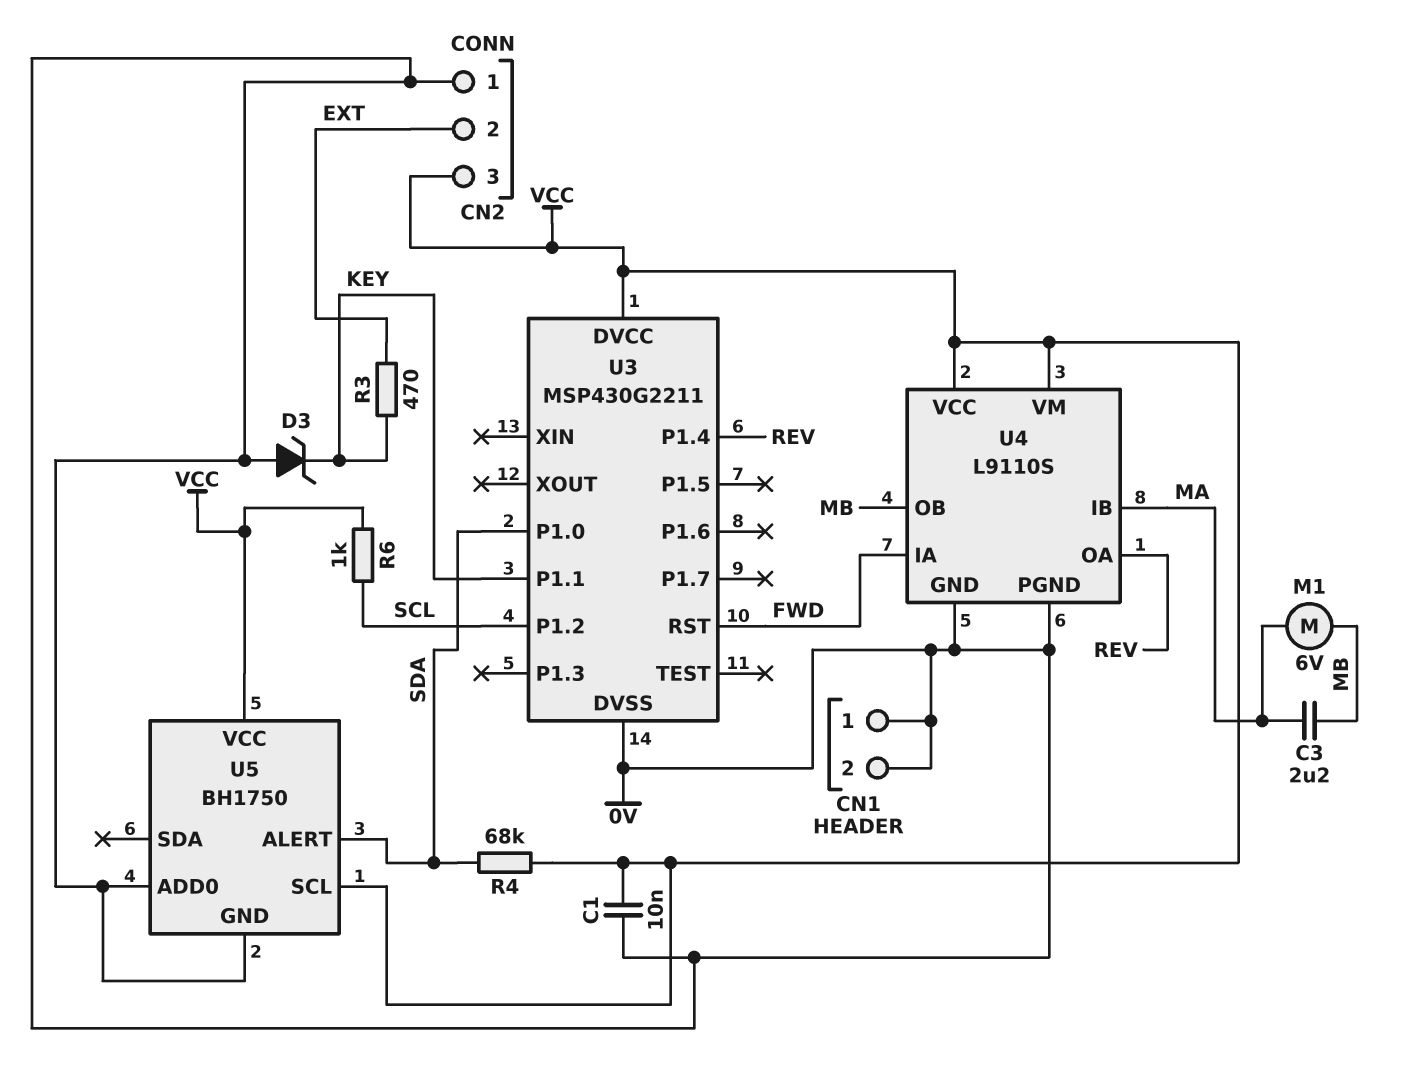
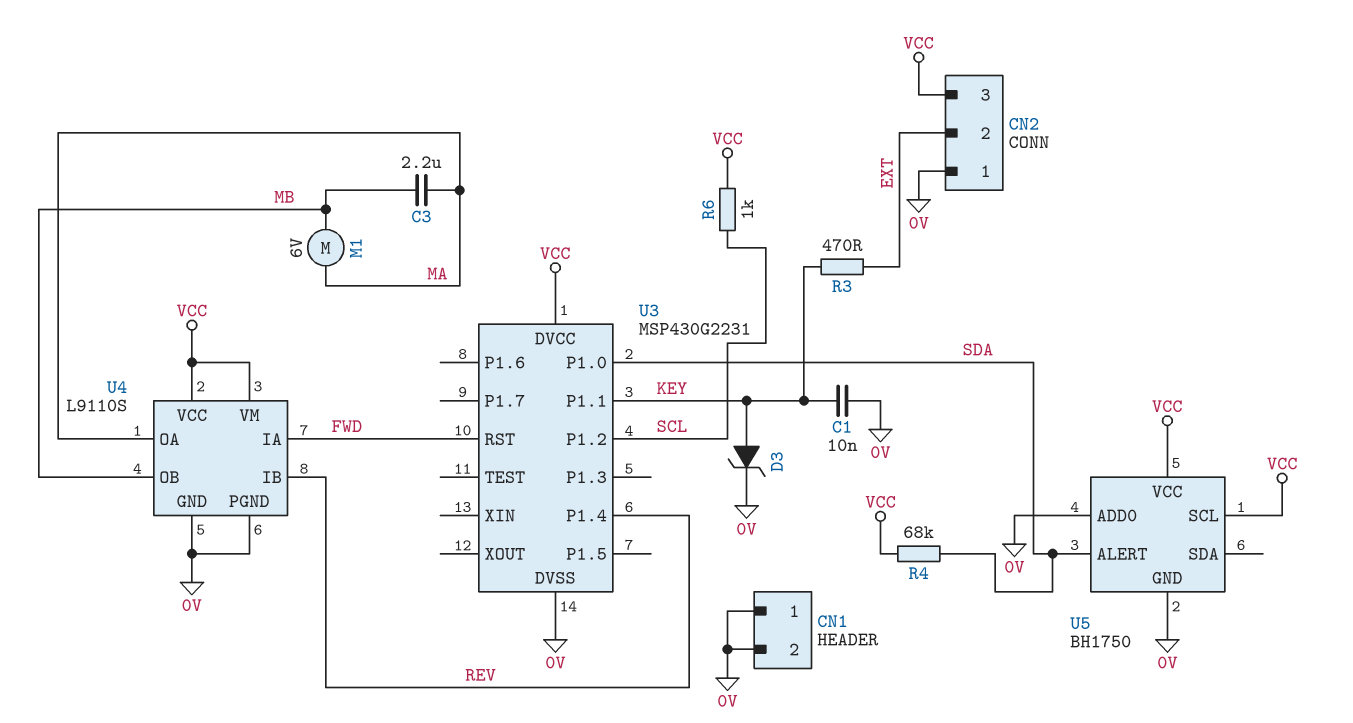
C1: 10nF (0V, VCC) -> 10nF (0V, KEY)
D3: zener (A 0V, K KEY) -> zener (A KEY, K 0V)
U3: MSP430G2211 -> MSP430G2231
U4 pin IB: MA -> REV
U4 pin OA: REV -> MA

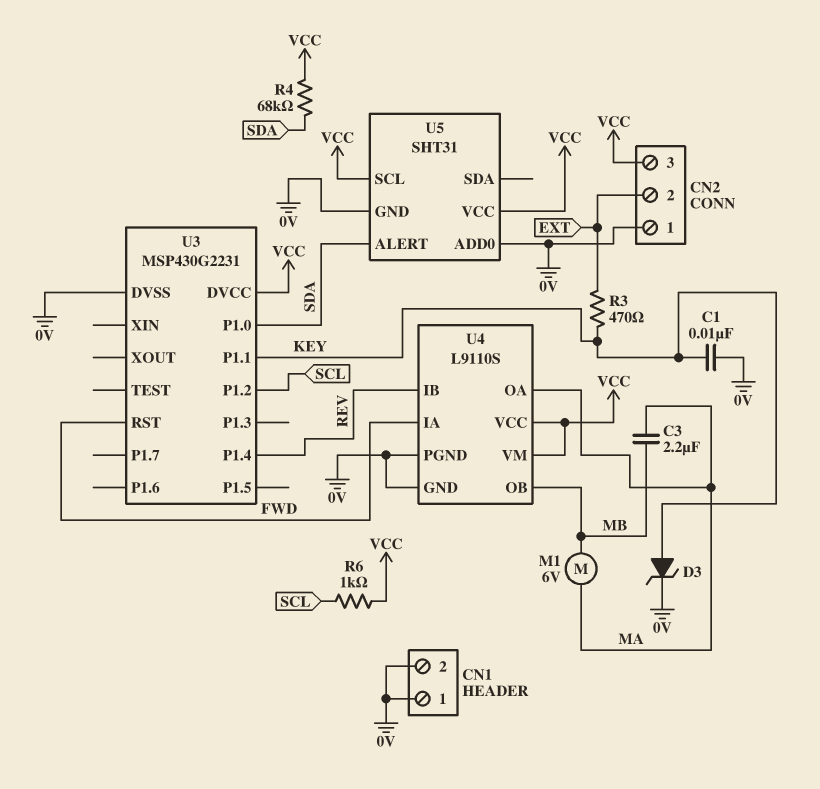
U5: BH1750 -> SHT31

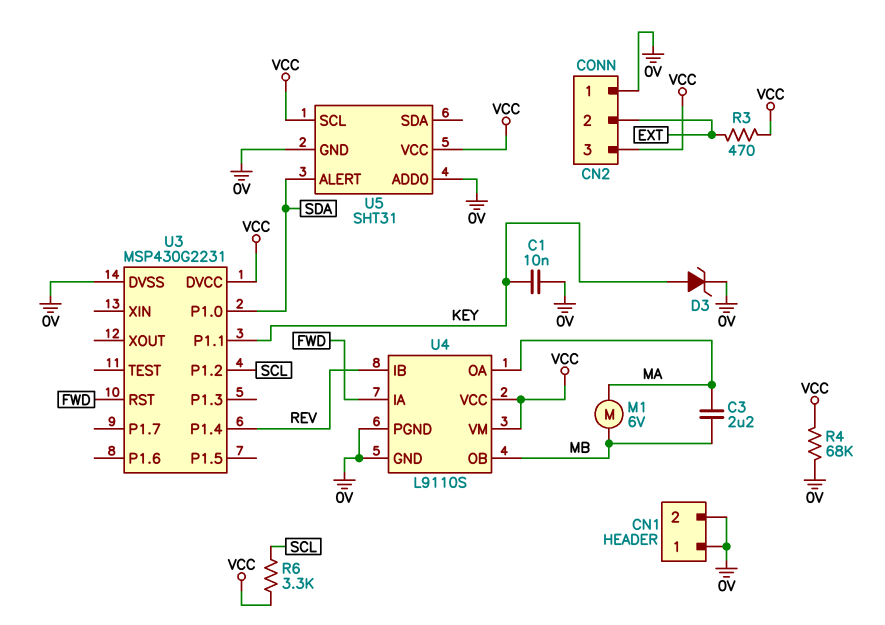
R3: 470 (EXT, KEY) -> 470 (EXT, VCC)
R4: 68k (SDA, VCC) -> 68k (0V, VCC)
R6: 1k (SCL, VCC) -> 3.3k (SCL, VCC)

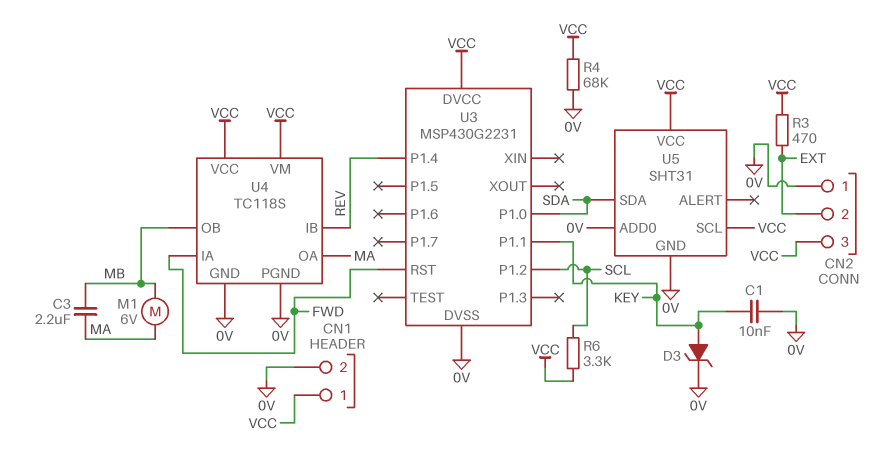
CN1 pin 1: 0V -> VCC
U4: L9110S -> TC118S
U5 pin ALERT: SDA -> none
U5 pin SDA: none -> SDA

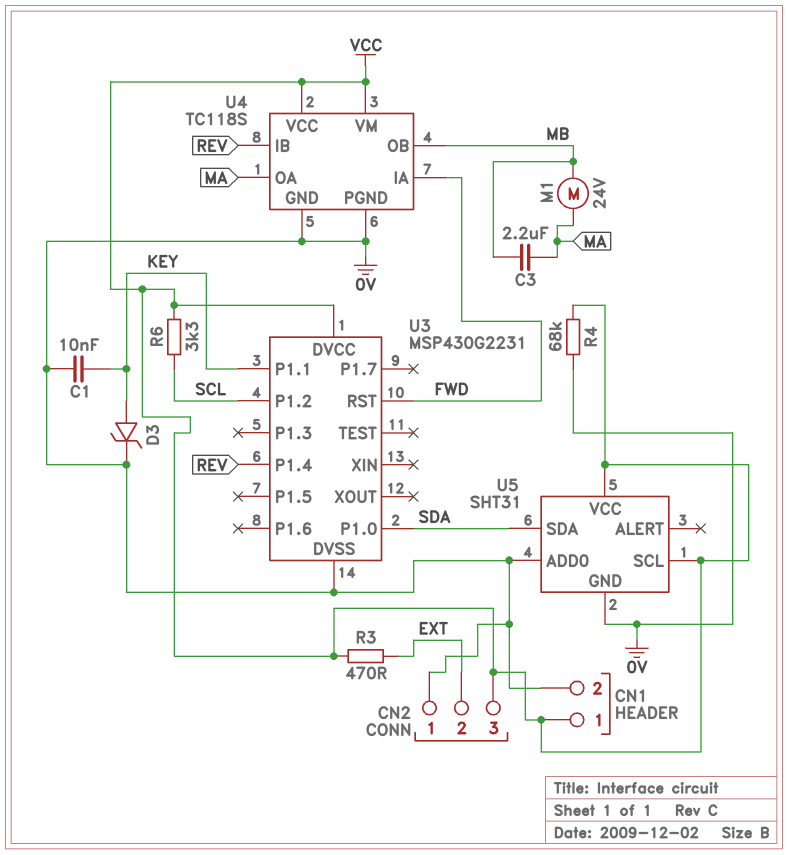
M1: motor 6V (MA, MB) -> motor 24V (MA, MB)

